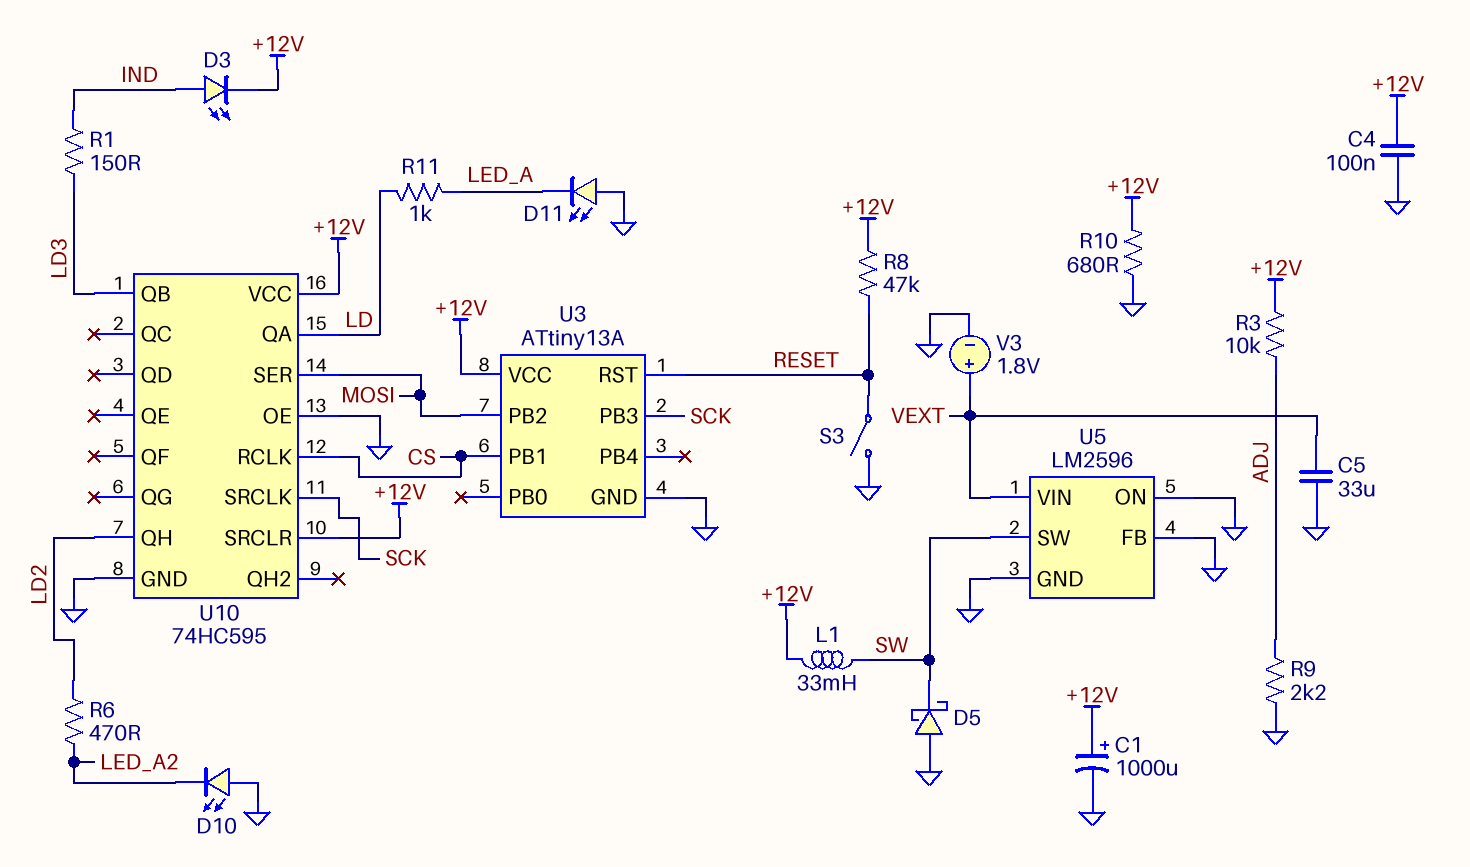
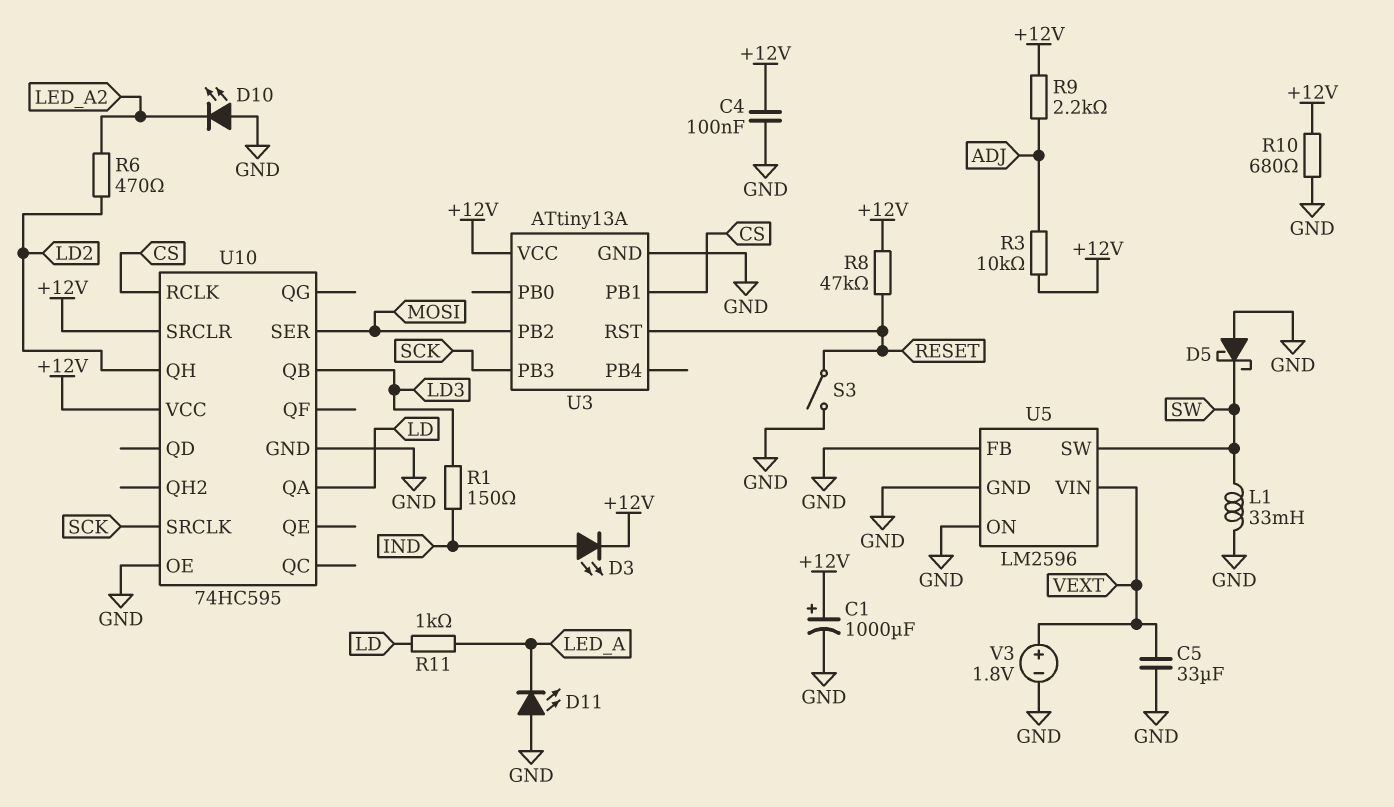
L1: 33mH (+12V, SW) -> 33mH (GND, SW)
R9: 2.2k (ADJ, GND) -> 2.2k (+12V, ADJ)

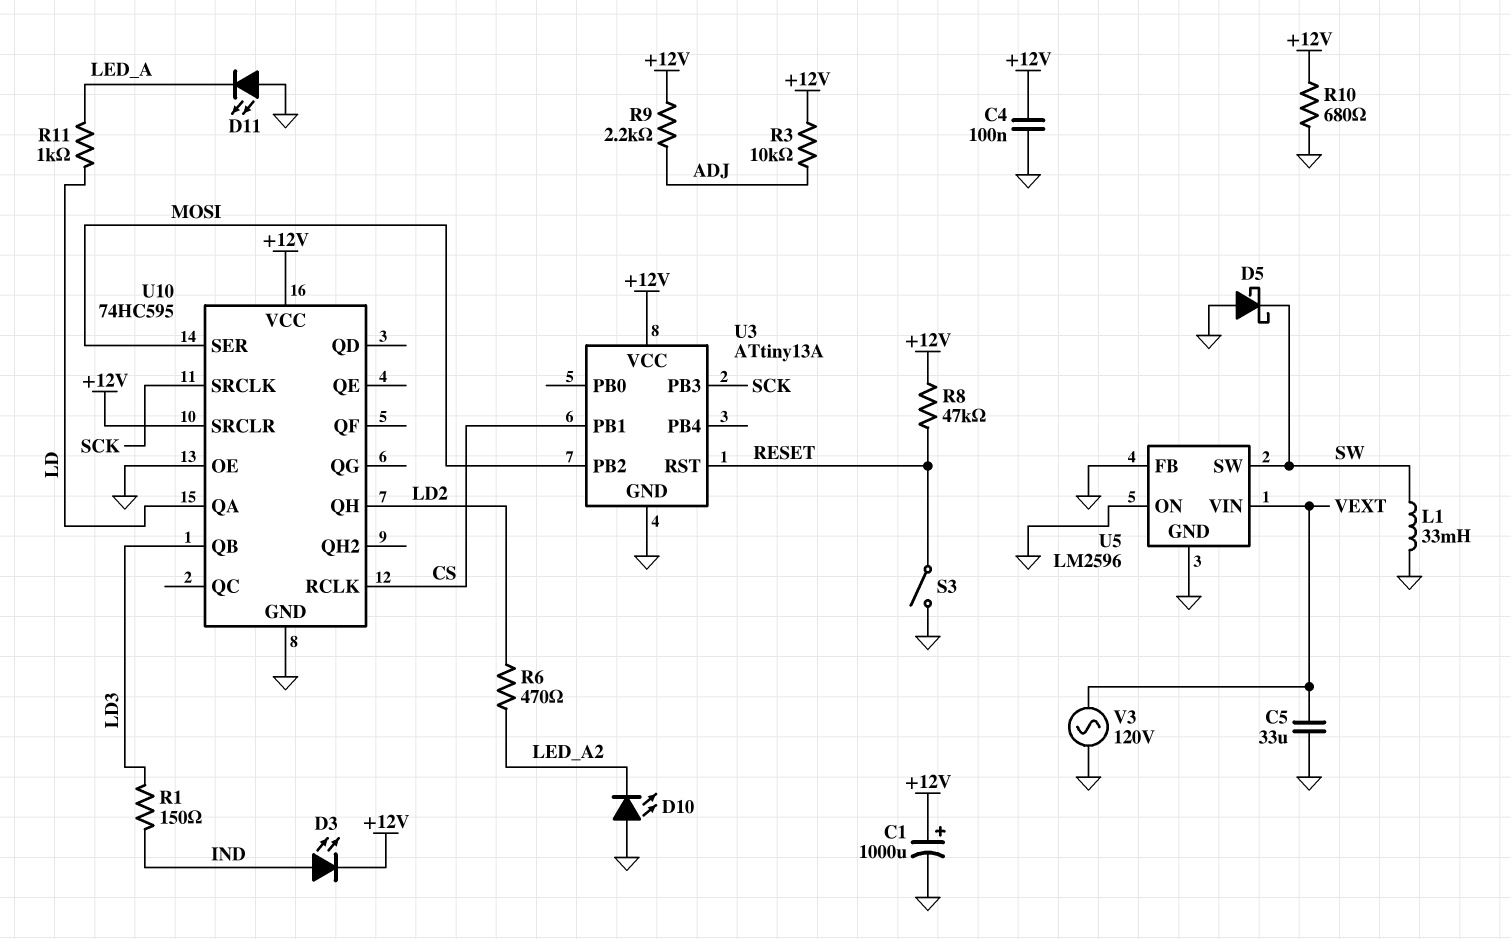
V3: 1.8V (plus VEXT, minus GND) -> AC 120V (GND, VEXT)

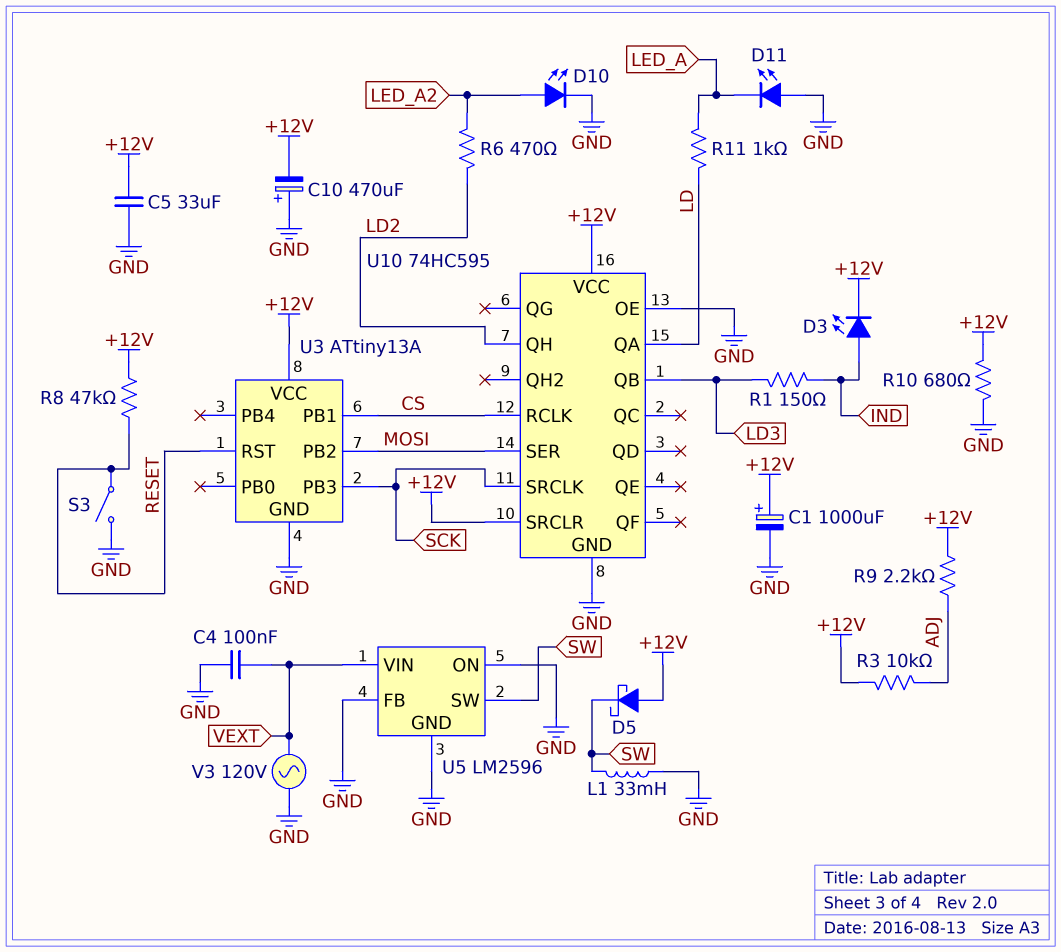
C4: 100nF (+12V, GND) -> 100nF (GND, VEXT)
C5: 33uF (GND, VEXT) -> 33uF (+12V, GND)
C10: none -> 470uF (plus GND, minus +12V)
D5: schottky (A GND, K SW) -> schottky (A +12V, K SW)
D10: LED (A GND, K LED_A2) -> LED (A LED_A2, K GND)

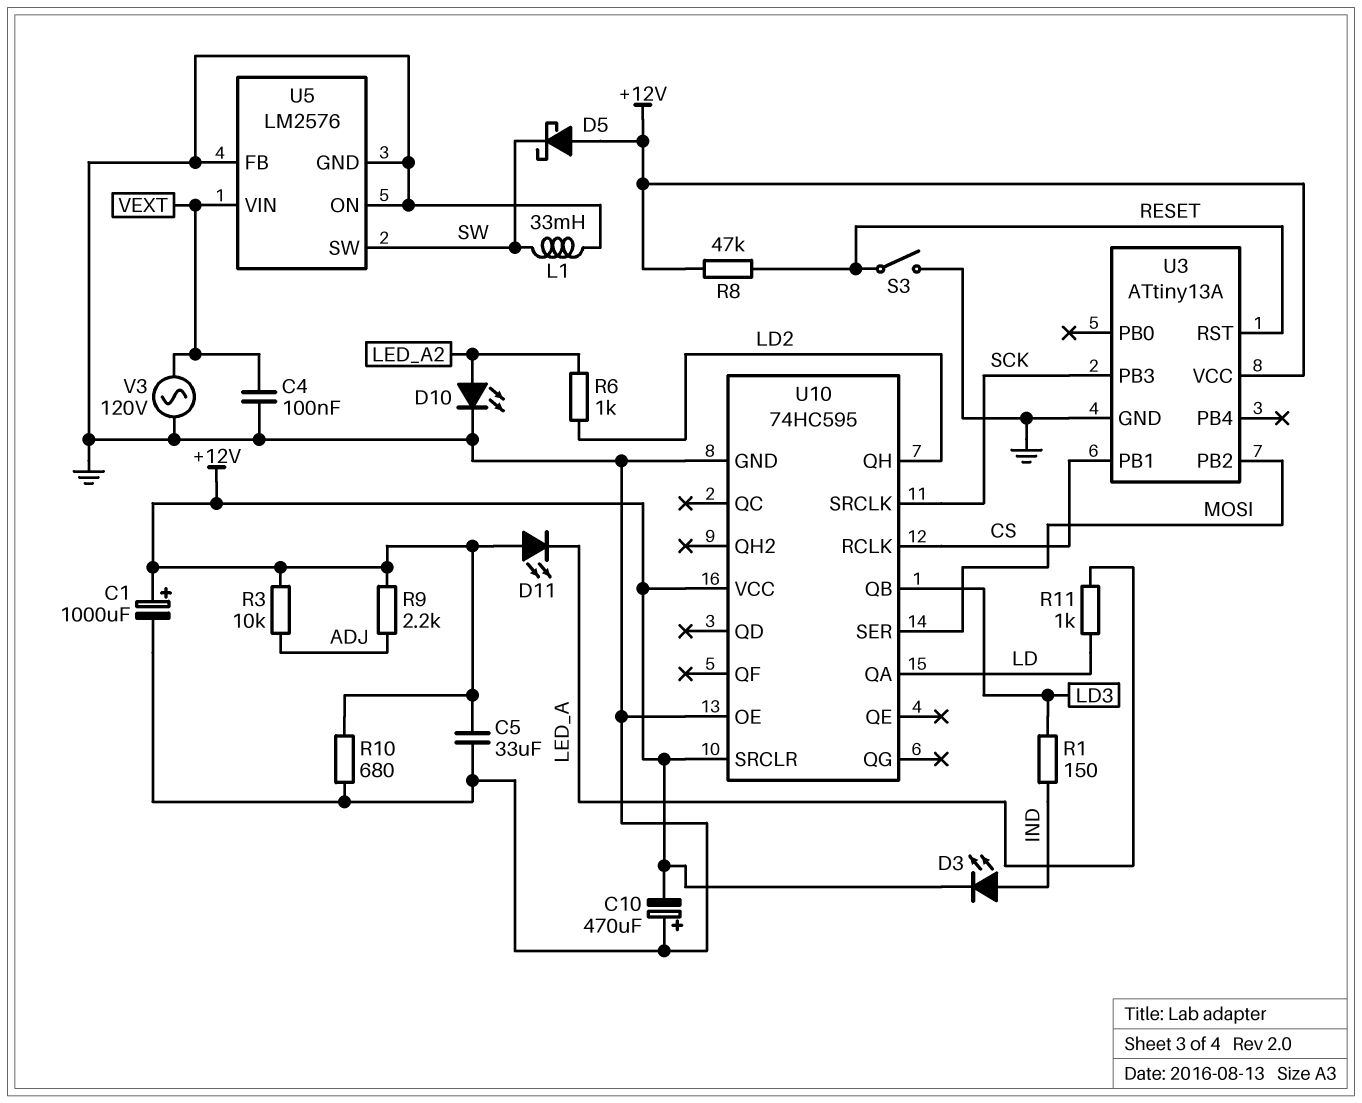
D11: LED (A GND, K LED_A) -> LED (A +12V, K LED_A)
R6: 470 (LD2, LED_A2) -> 1k (LD2, LED_A2)
U5: LM2596 -> LM2576

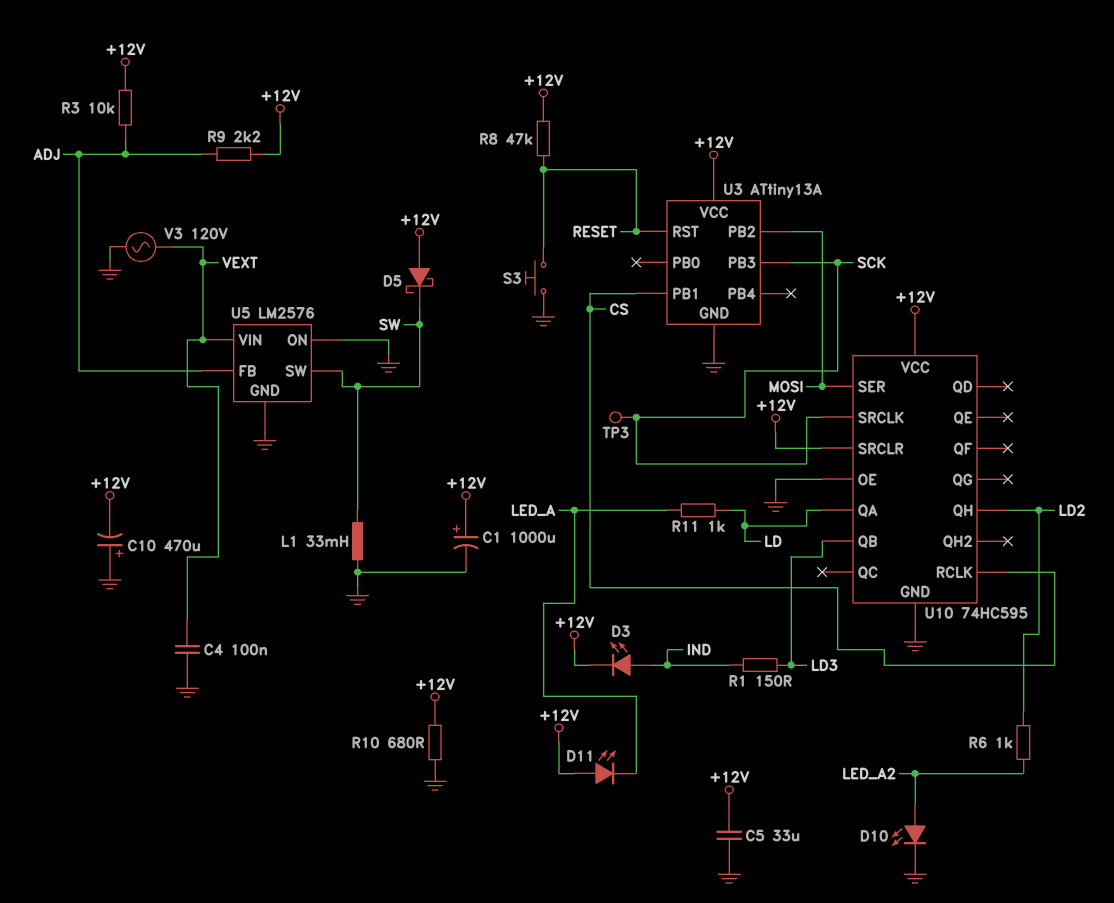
S3: switch (GND, RESET) -> button (GND, RESET)
TP3: none -> test point (SCK)
U5 pin FB: GND -> ADJ

